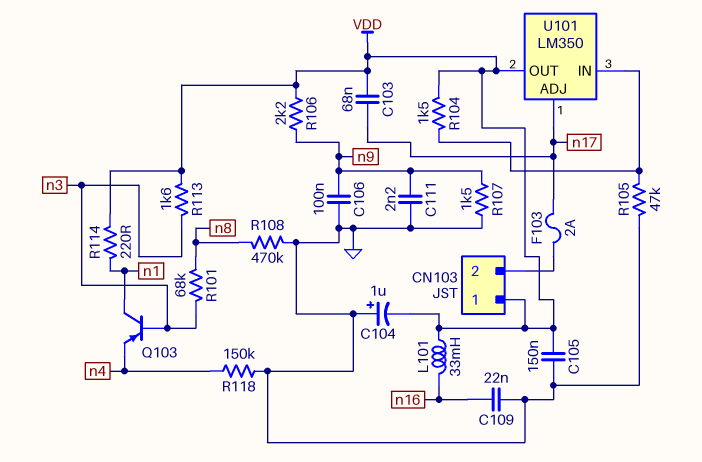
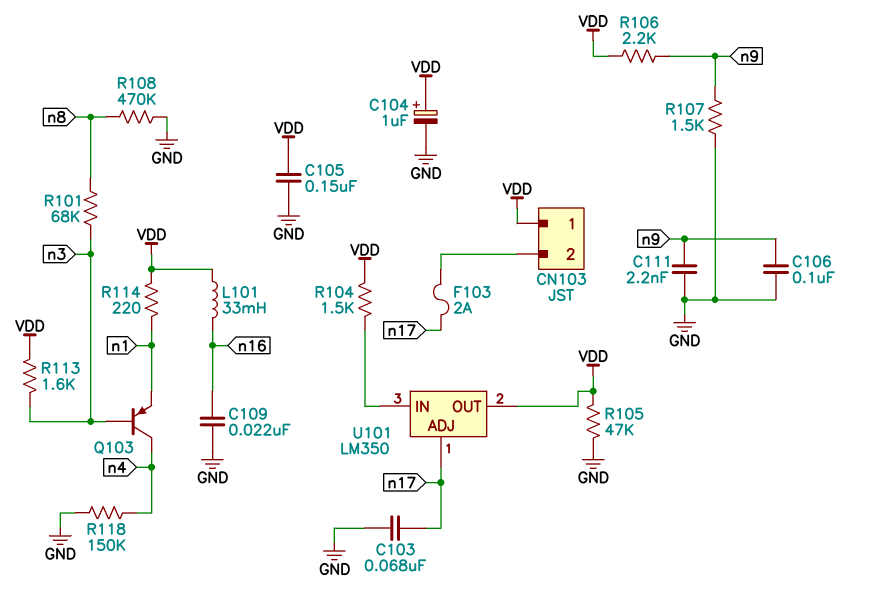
C103: 68nF (VDD, n17) -> 68nF (GND, n17)
C104: 1uF (plus GND, minus VDD) -> 1uF (plus VDD, minus GND)
Q103: PNP (B n3, C n1, E n4) -> PNP (B n3, C n4, E n1)
R105: 47k (GND, U101/IN) -> 47k (GND, VDD)

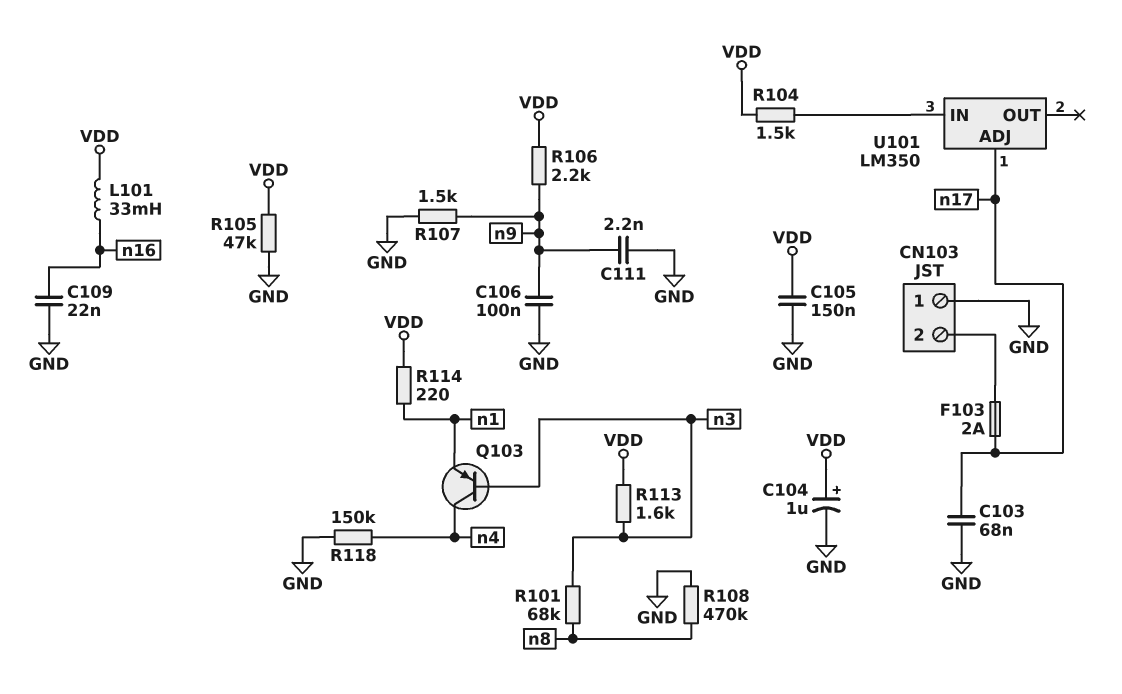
CN103 pin 1: VDD -> GND
U101 pin OUT: VDD -> none

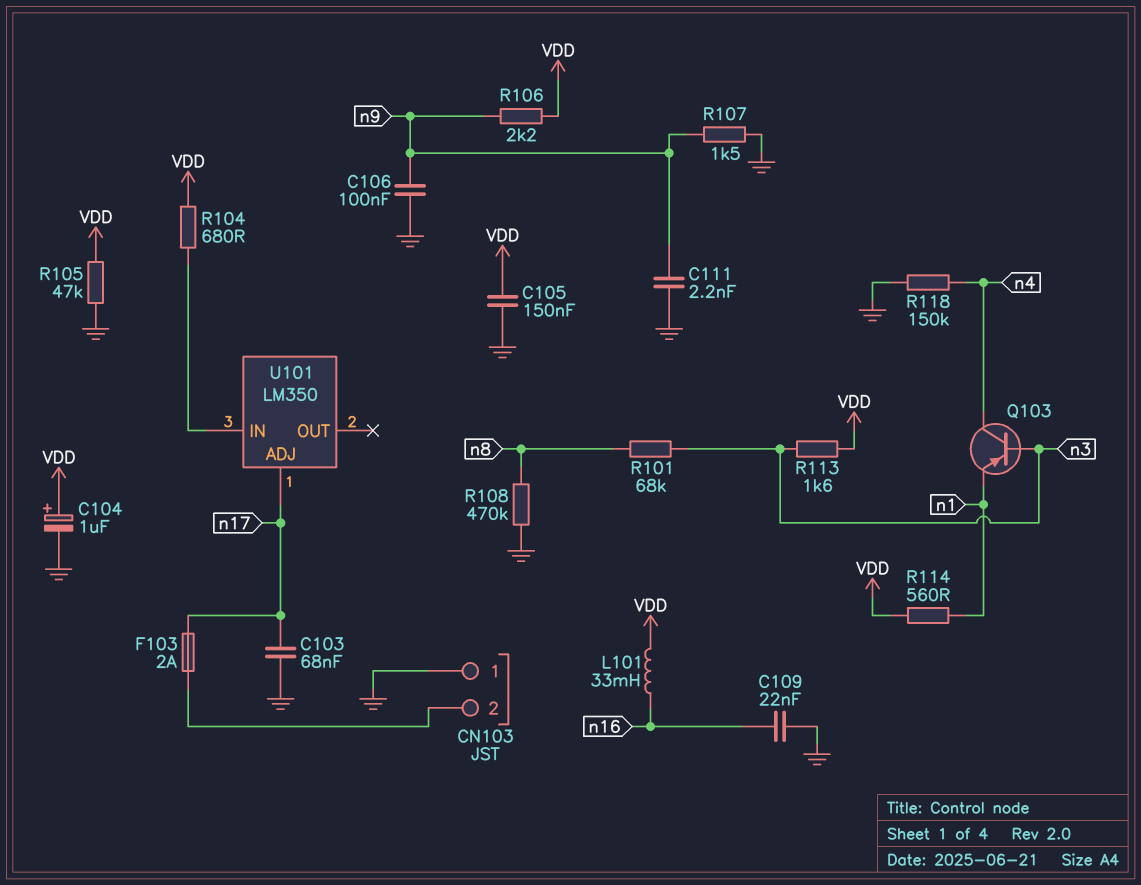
R104: 1.5k (U101/IN, VDD) -> 680 (U101/IN, VDD)
R114: 220 (VDD, n1) -> 560 (VDD, n1)

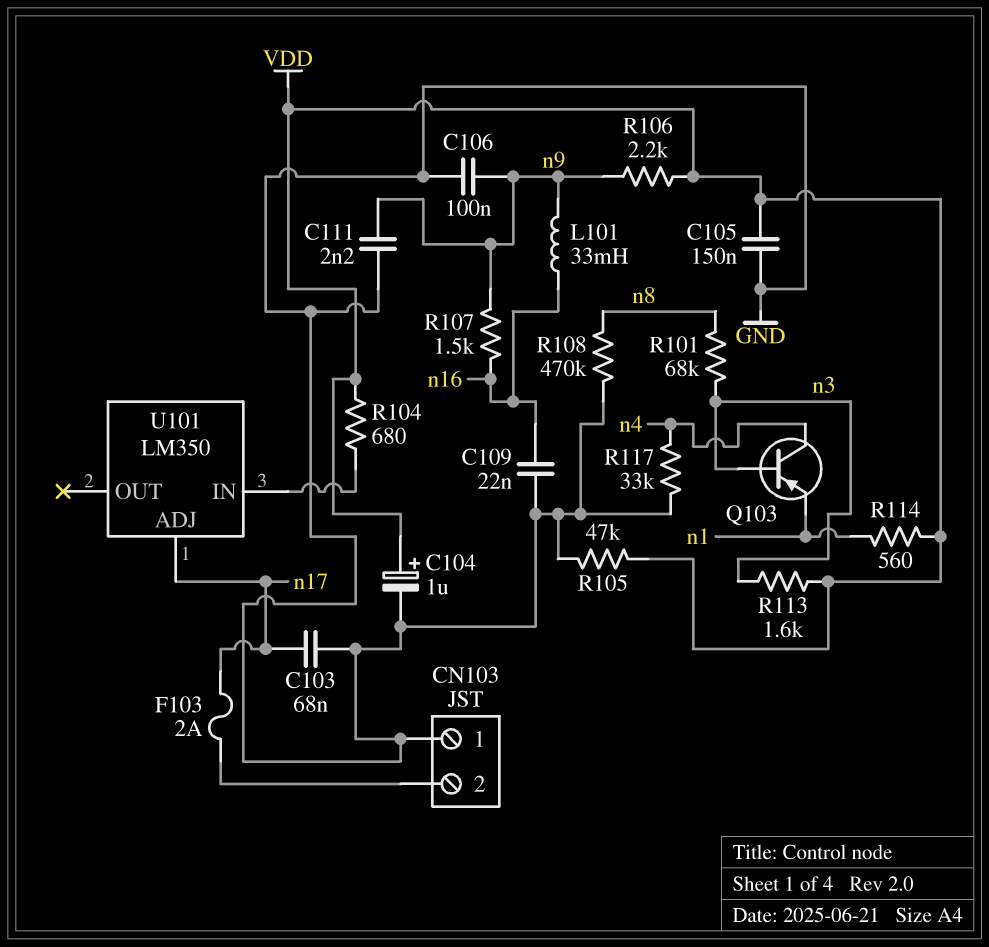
L101: 33mH (VDD, n16) -> 33mH (n9, n16)
R107: 1.5k (GND, n9) -> 1.5k (n9, n16)
R117: none -> 33k (GND, n4)
R118: 150k (GND, n4) -> none

